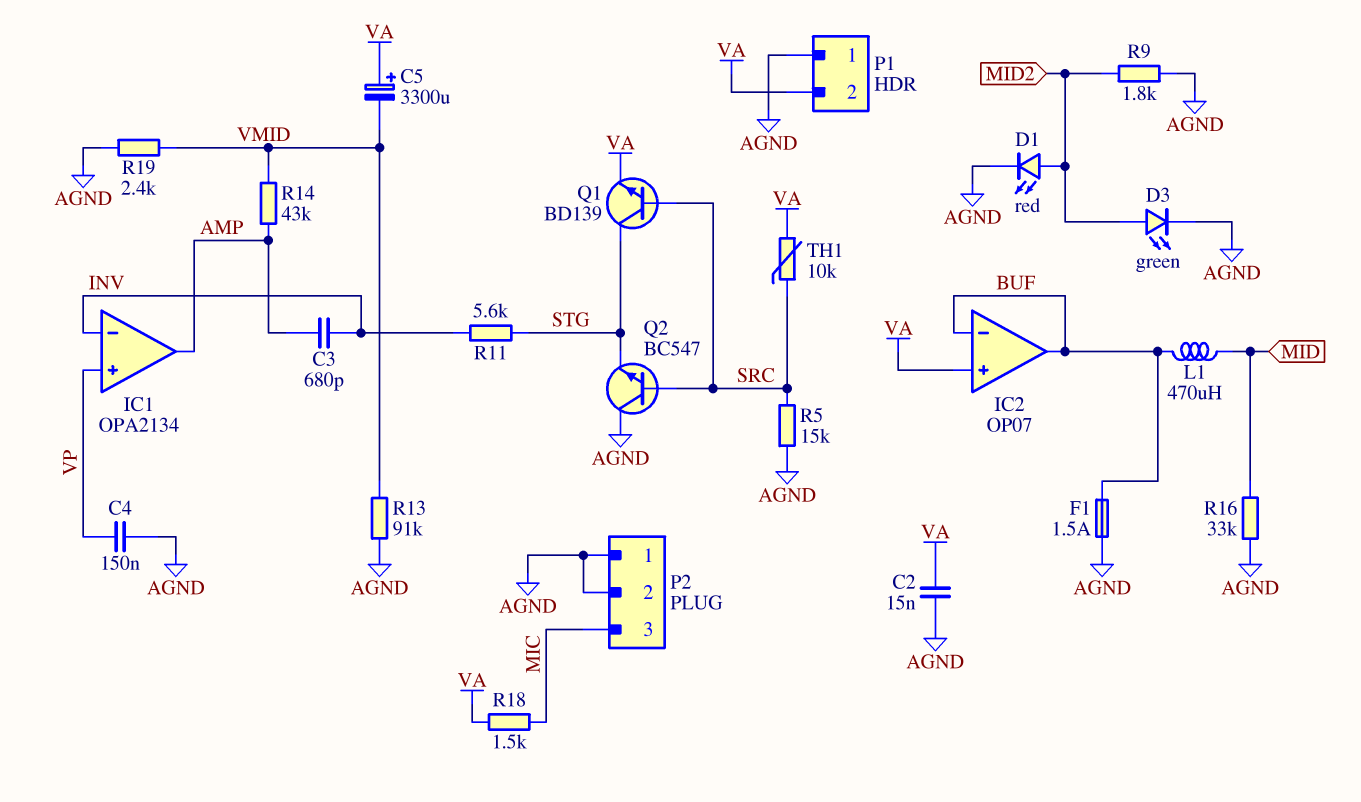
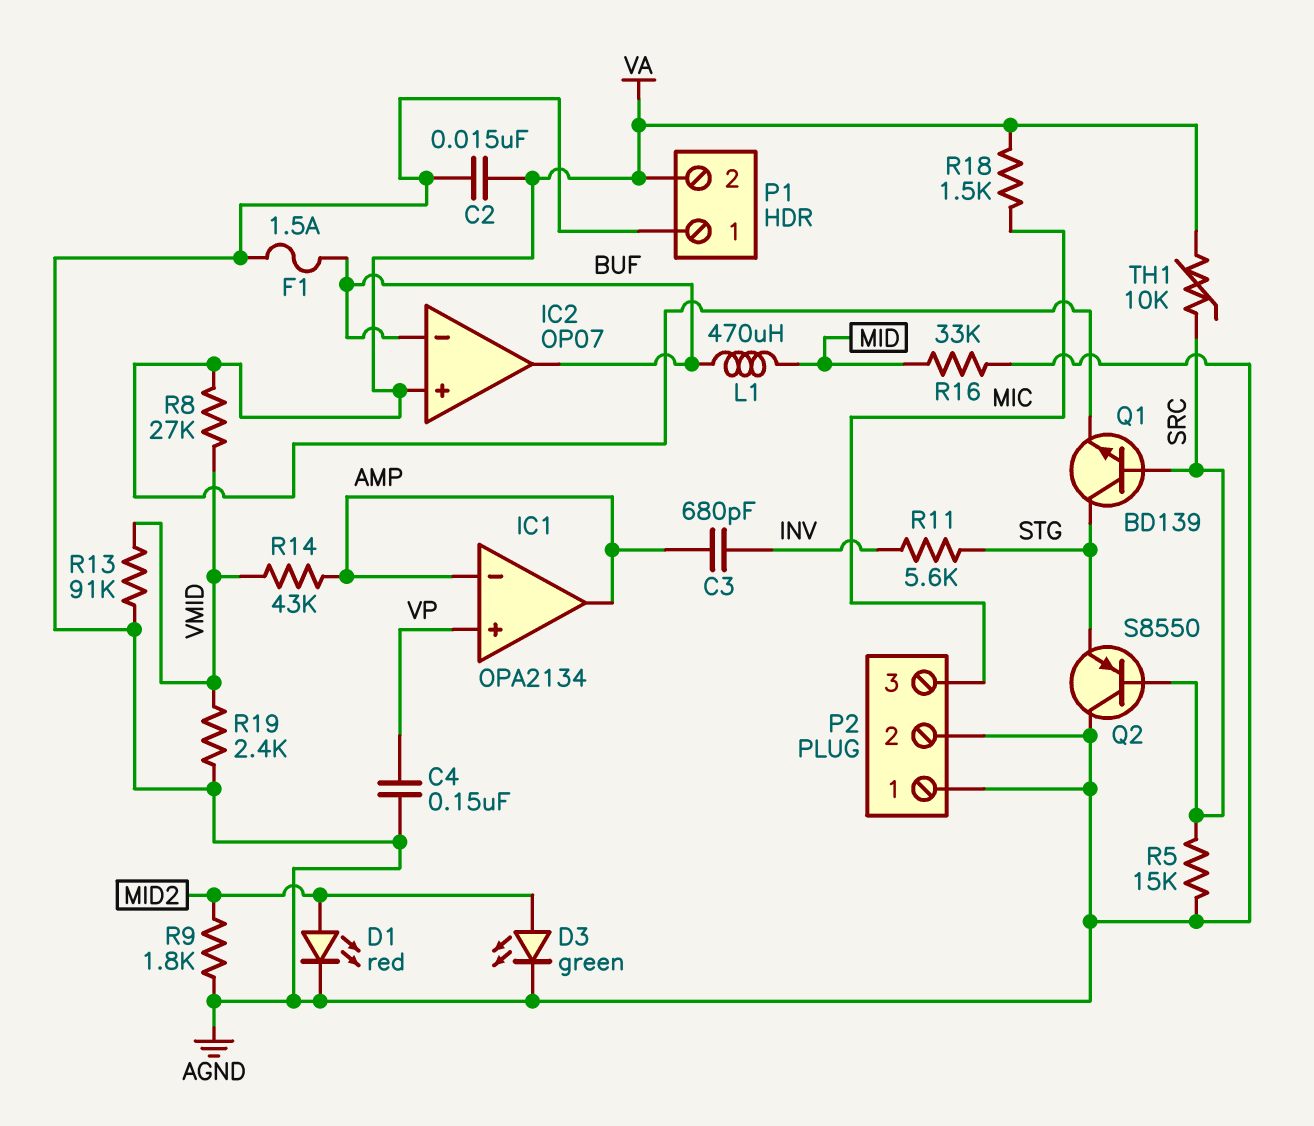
C5: 3300uF (plus VA, minus VMID) -> none
IC1 pin in-: INV -> AMP
Q2: NPN BC547 (B SRC, C AGND, E STG) -> PNP S8550 (B SRC, C AGND, E STG)
R8: none -> 27k (VA, VMID)

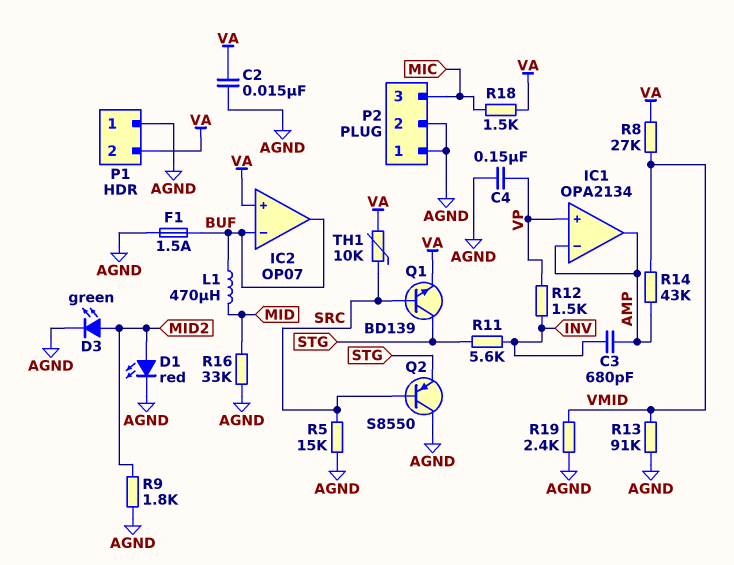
R12: none -> 1.5k (INV, VP)

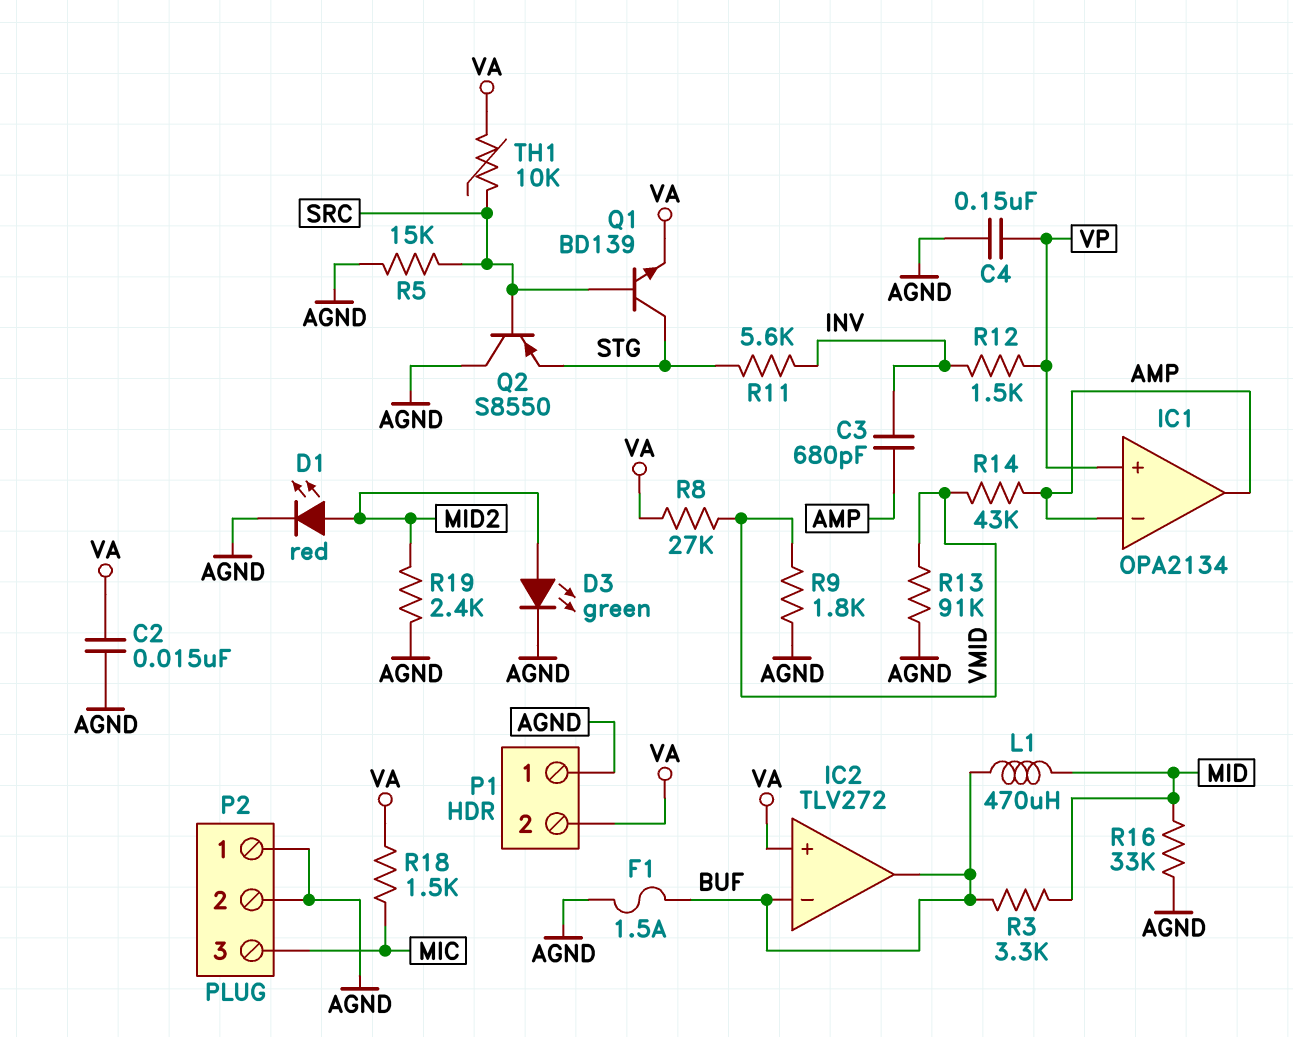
IC2: OP07 -> TLV272
R3: none -> 3.3k (BUF, MID)
R9: 1.8k (AGND, MID2) -> 1.8k (AGND, VMID)
R19: 2.4k (AGND, VMID) -> 2.4k (AGND, MID2)

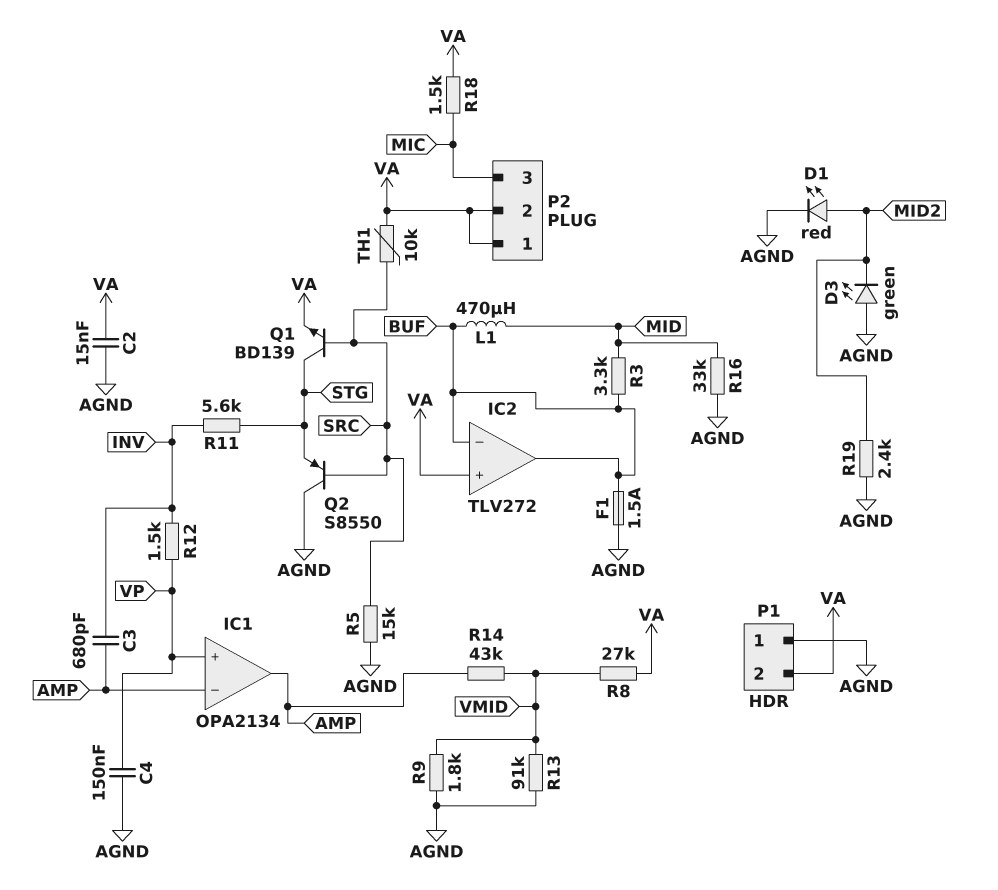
D3: LED green (A MID2, K AGND) -> LED green (A AGND, K MID2)
P2 pin 1: AGND -> VA
P2 pin 2: AGND -> VA

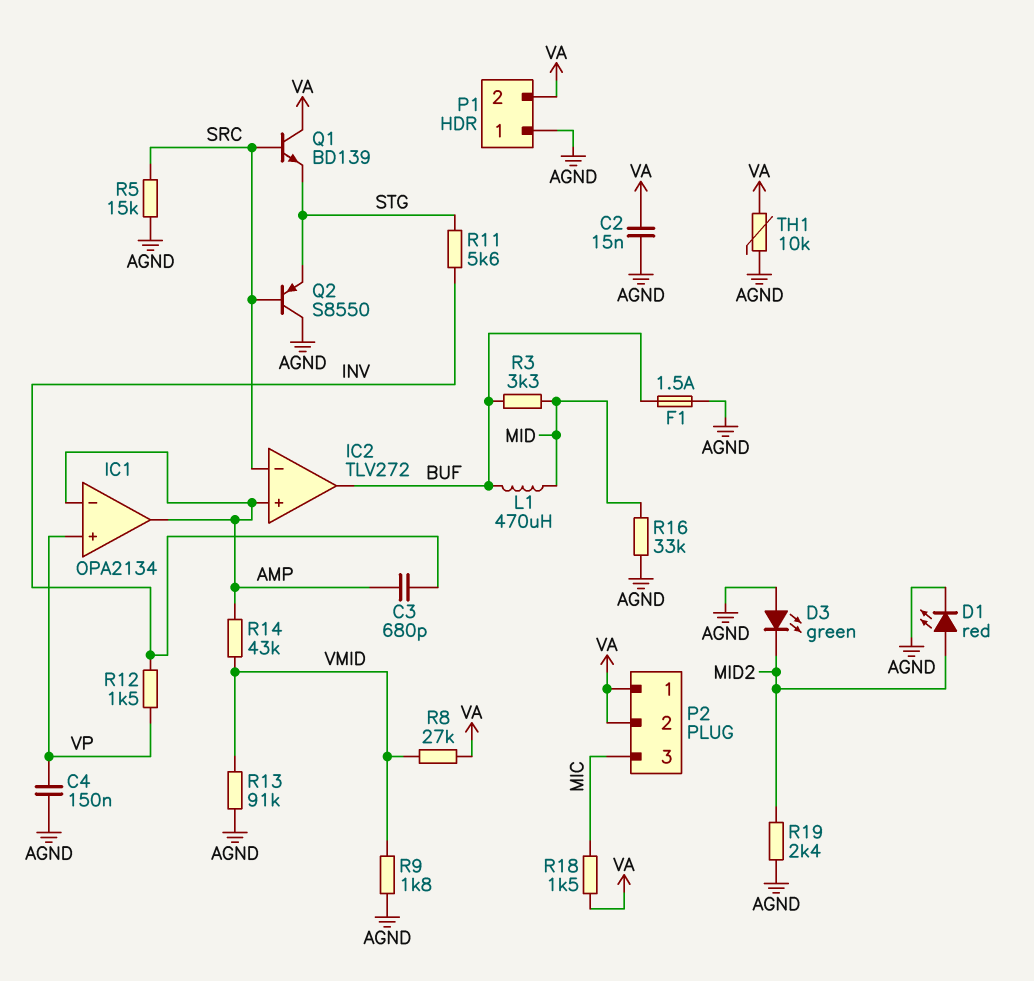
IC2 pin in+: VA -> AMP
IC2 pin in-: BUF -> SRC
Q1: NPN BD139 (B SRC, C STG, E VA) -> NPN BD139 (B SRC, C VA, E STG)
TH1: 10k (SRC, VA) -> 10k (AGND, VA)

